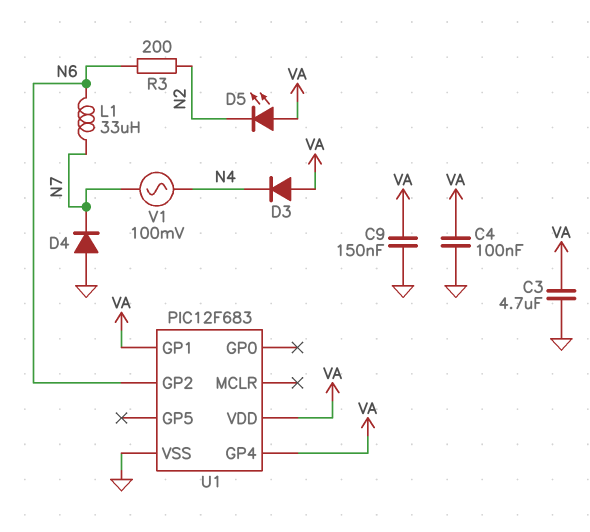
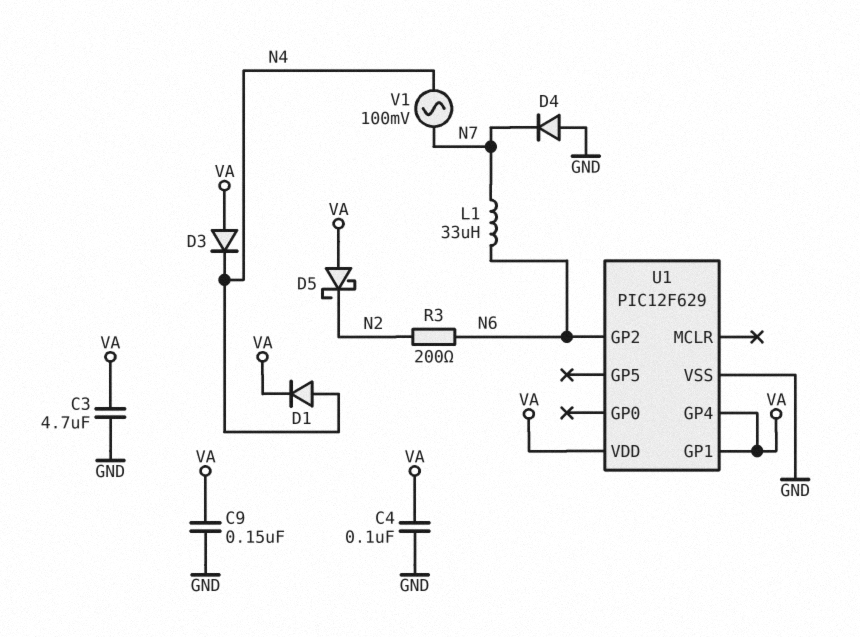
D1: none -> diode (A N4, K VA)
D5: LED (A VA, K N2) -> schottky (A VA, K N2)
U1: PIC12F683 -> PIC12F629

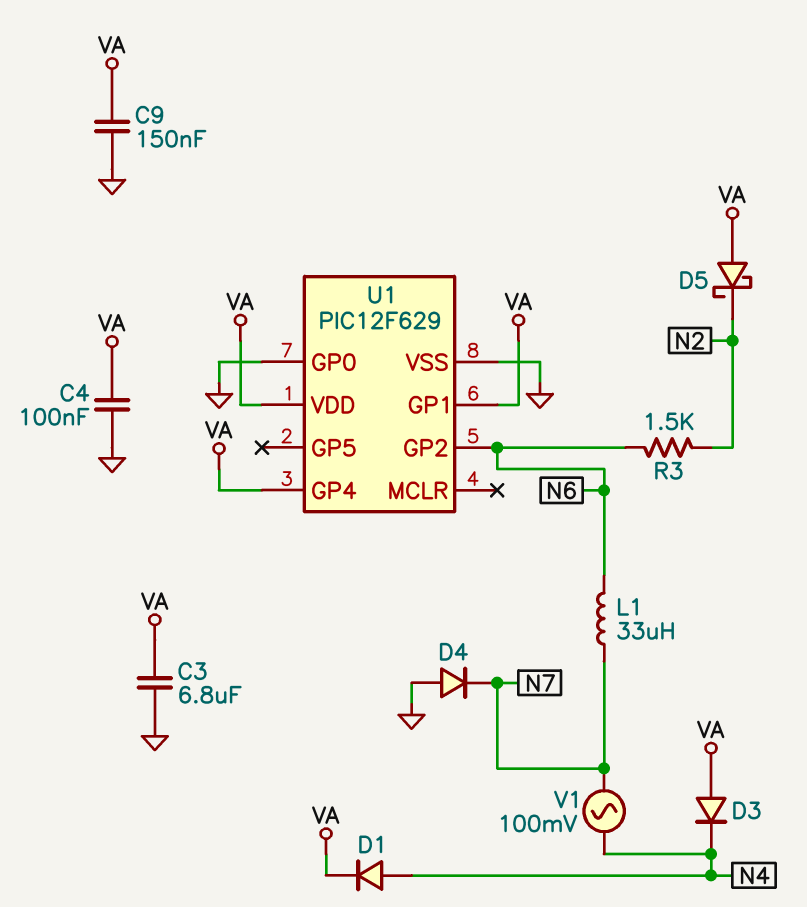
C3: 4.7uF (GND, VA) -> 6.8uF (GND, VA)
R3: 200 (N2, N6) -> 1.5k (N2, N6)
U1 pin GP0: none -> GND

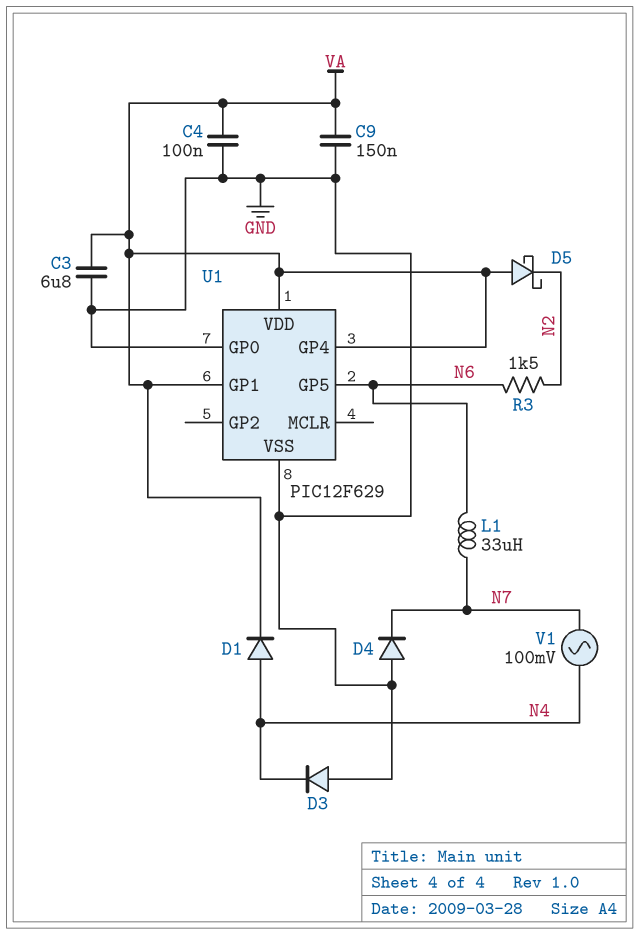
D3: diode (A VA, K N4) -> diode (A GND, K N4)
U1 pin GP2: N6 -> none
U1 pin GP5: none -> N6

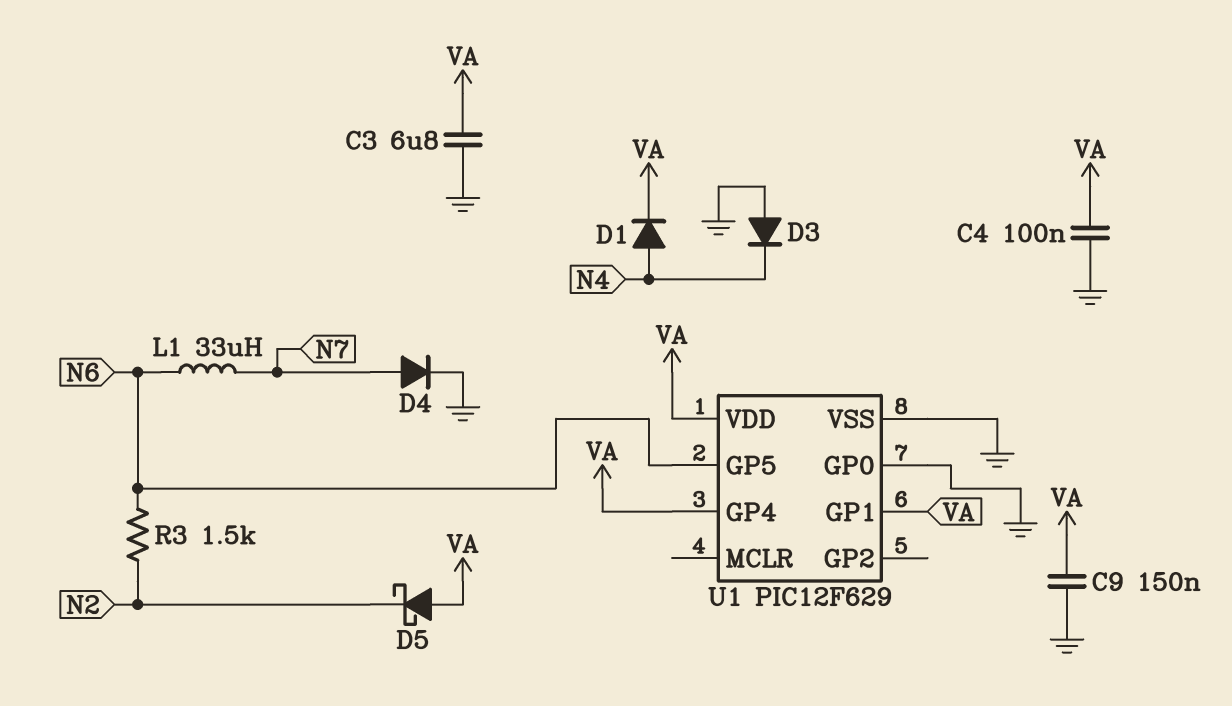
D4: diode (A GND, K N7) -> diode (A N7, K GND)
V1: AC 100mV (N4, N7) -> none

